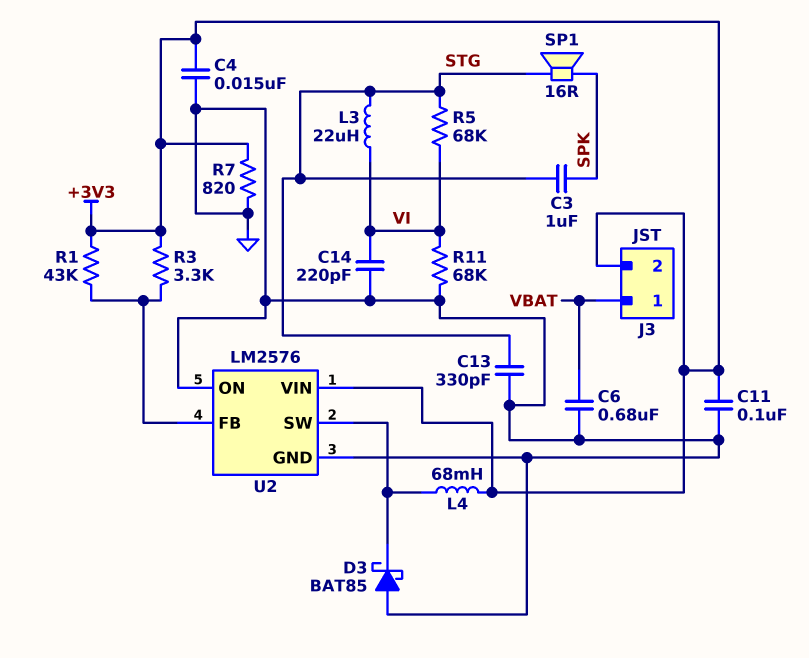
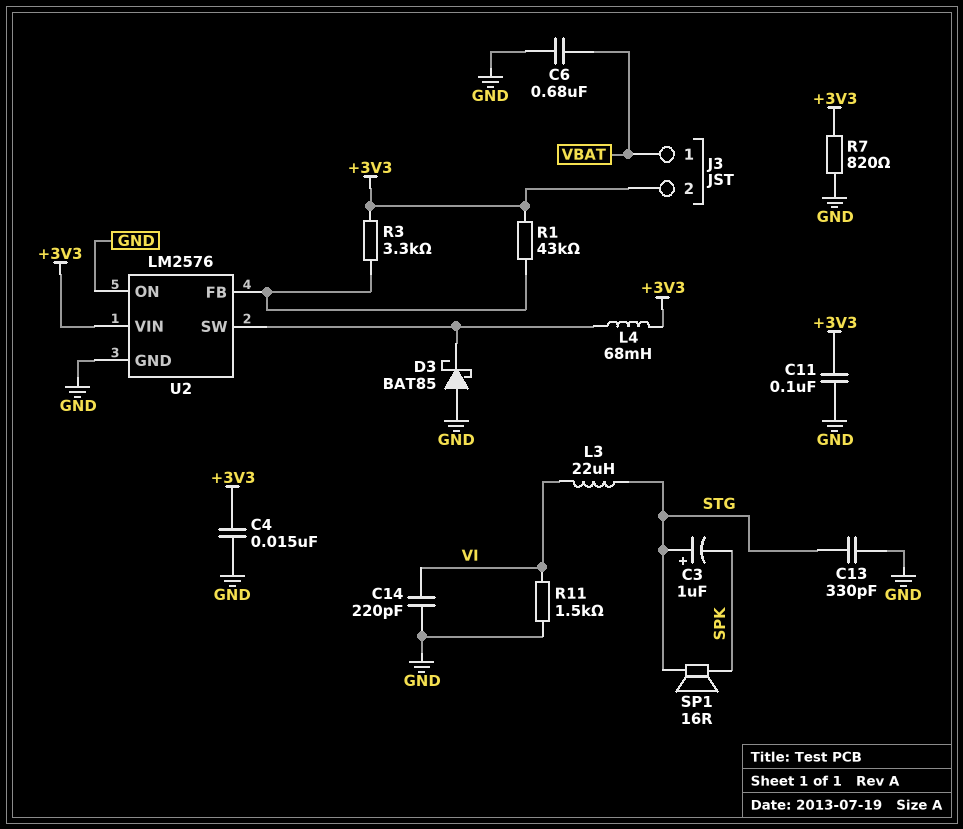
C3: 1uF (SPK, STG) -> 1uF (plus STG, minus SPK)
R5: 68k (STG, VI) -> none
R11: 68k (GND, VI) -> 1.5k (GND, VI)

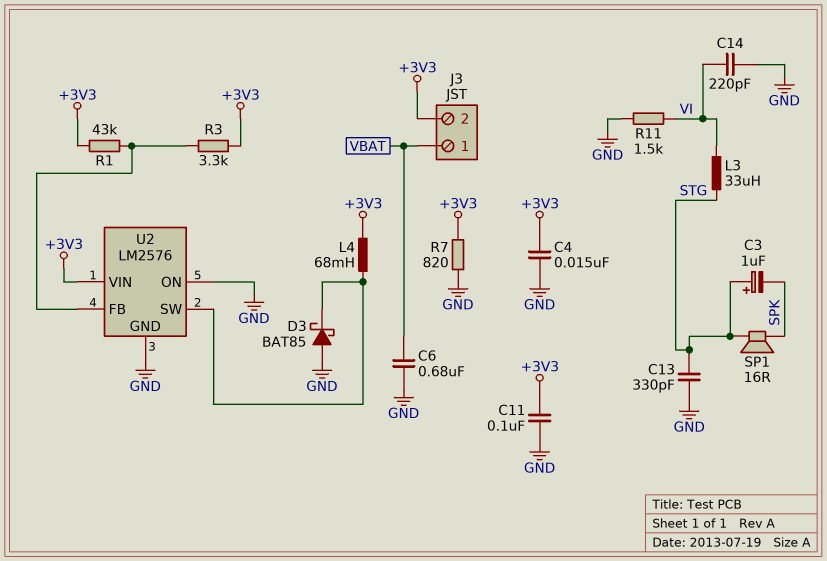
L3: 22uH (STG, VI) -> 33uH (STG, VI)

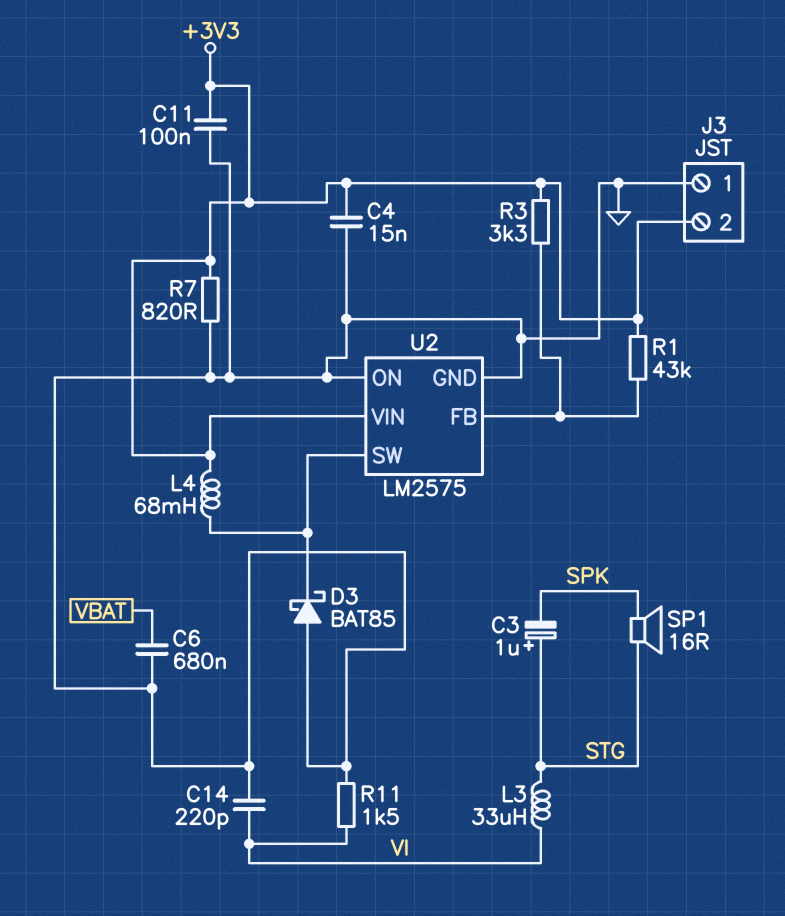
C13: 330pF (GND, STG) -> none
J3 pin 1: VBAT -> GND
U2: LM2576 -> LM2575

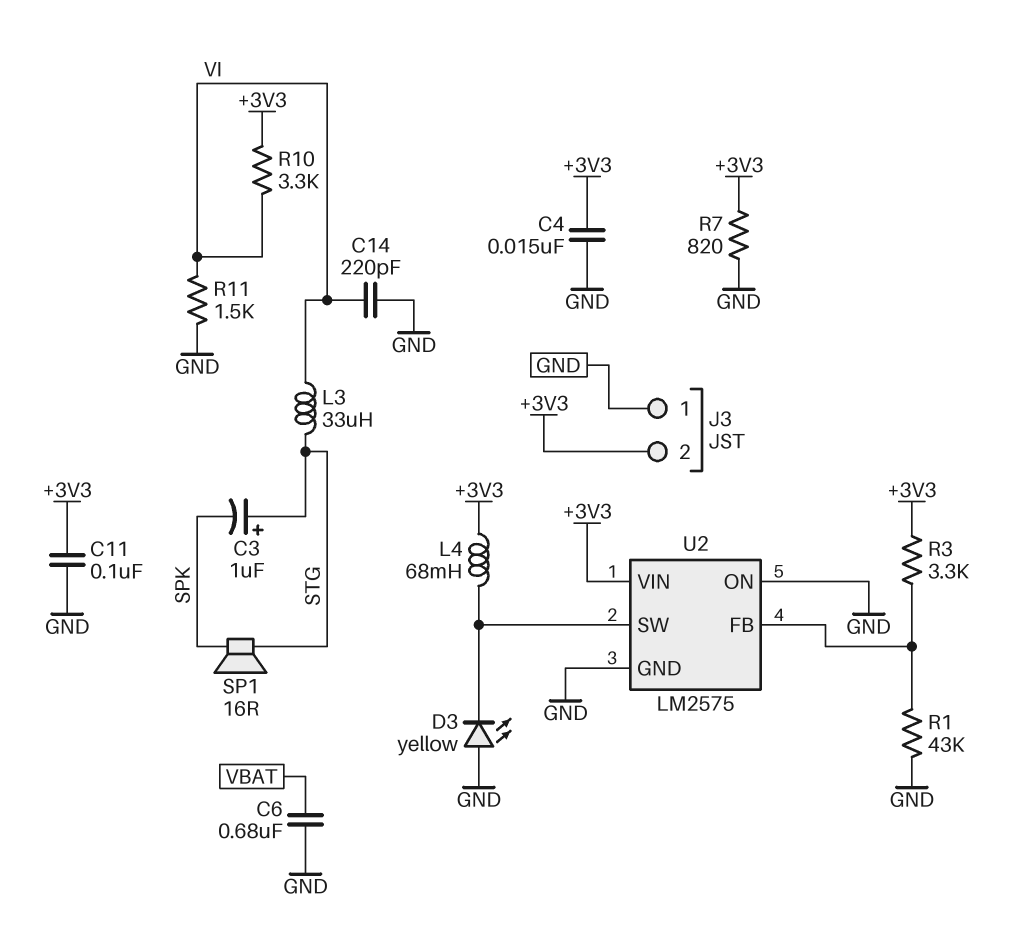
D3: schottky BAT85 (A GND, K U2/SW) -> LED yellow (A GND, K U2/SW)
R1: 43k (+3V3, U2/FB) -> 43k (GND, U2/FB)
R10: none -> 3.3k (+3V3, VI)

